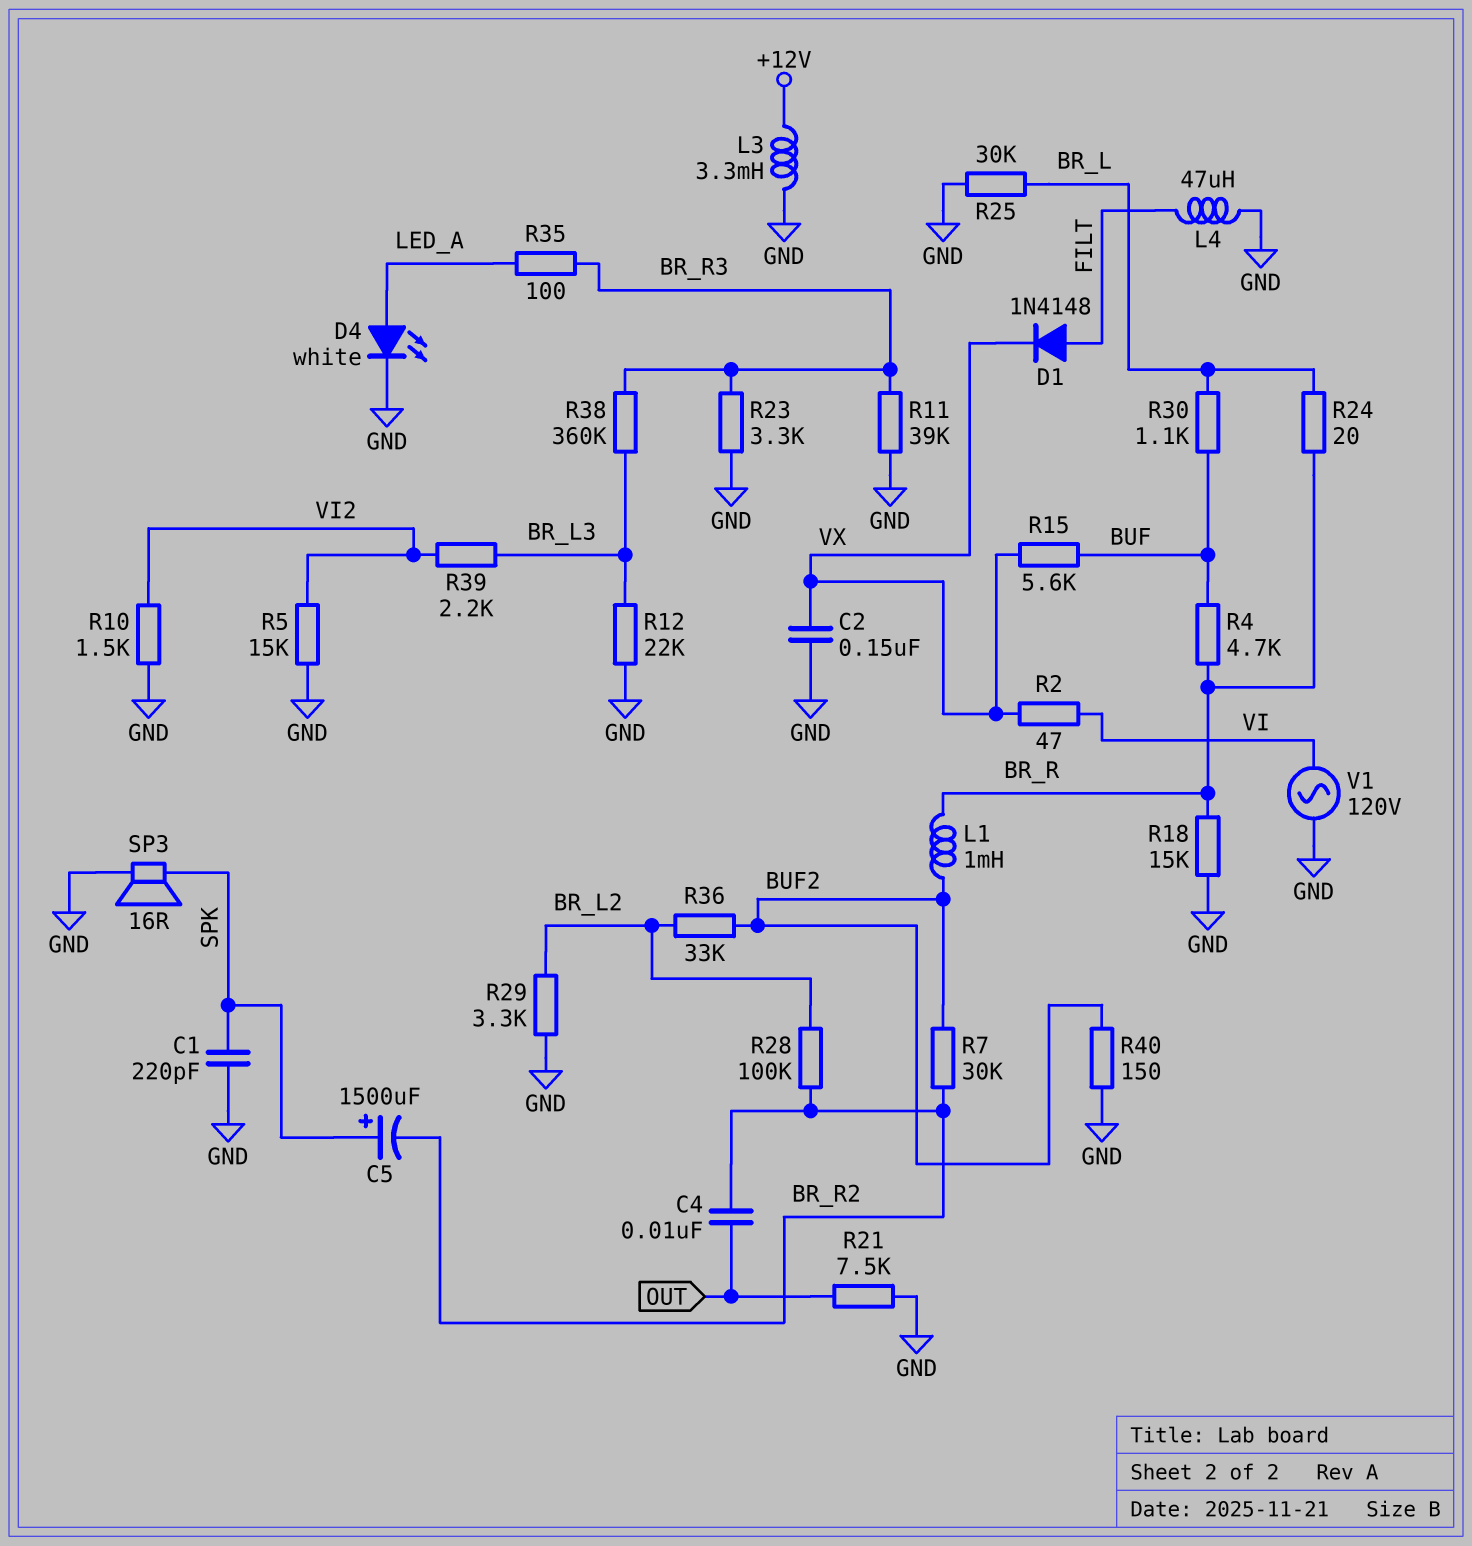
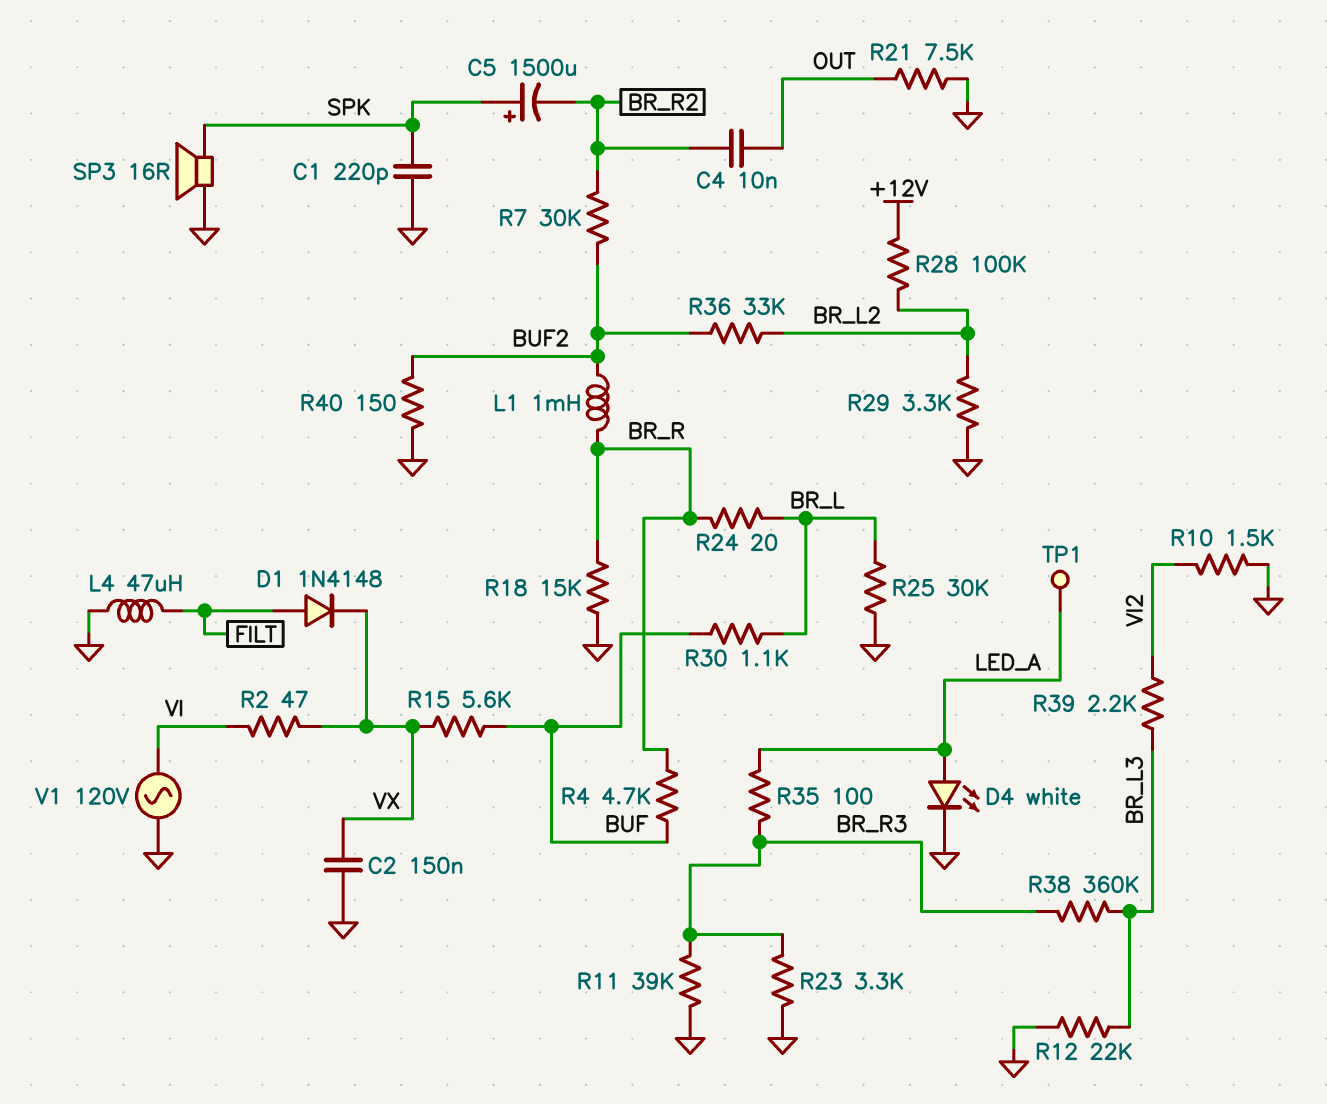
L3: 3.3mH (+12V, GND) -> none
R5: 15k (GND, VI2) -> none
R28: 100k (BR_L2, BR_R2) -> 100k (+12V, BR_L2)
TP1: none -> test point (LED_A)

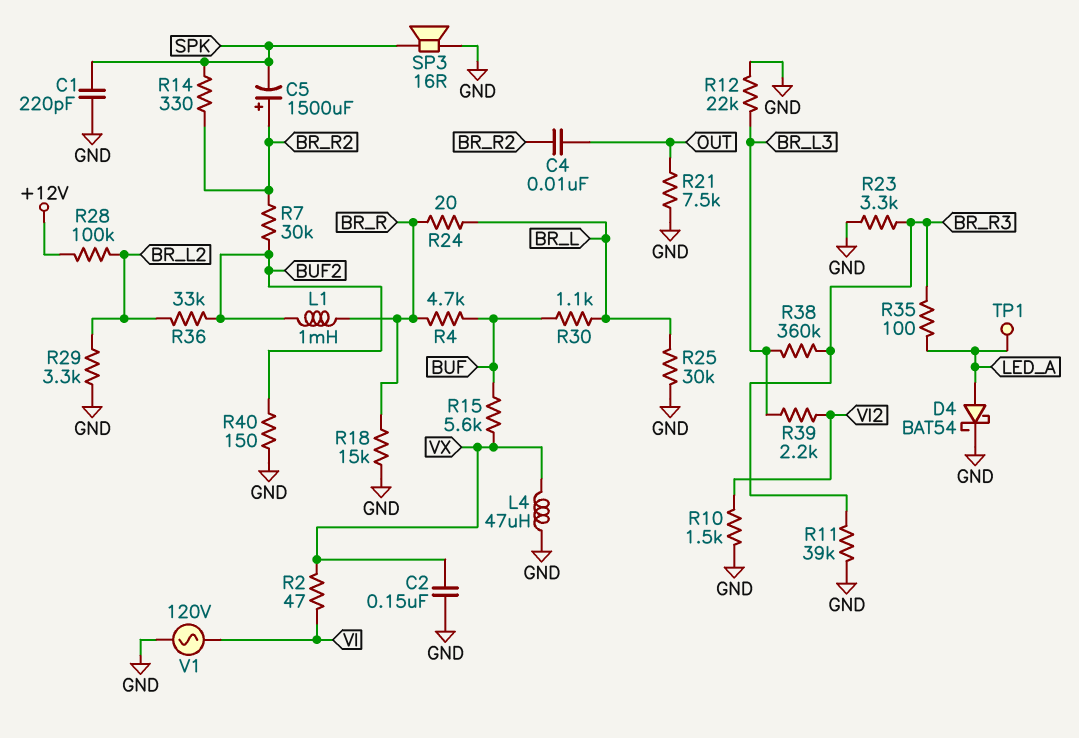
C5: 1500uF (plus SPK, minus BR_R2) -> 1500uF (plus BR_R2, minus SPK)
D1: diode 1N4148 (A FILT, K VX) -> none
D4: LED white (A LED_A, K GND) -> schottky BAT54 (A LED_A, K GND)
L4: 47uH (FILT, GND) -> 47uH (GND, VX)
R14: none -> 330 (BR_R2, SPK)

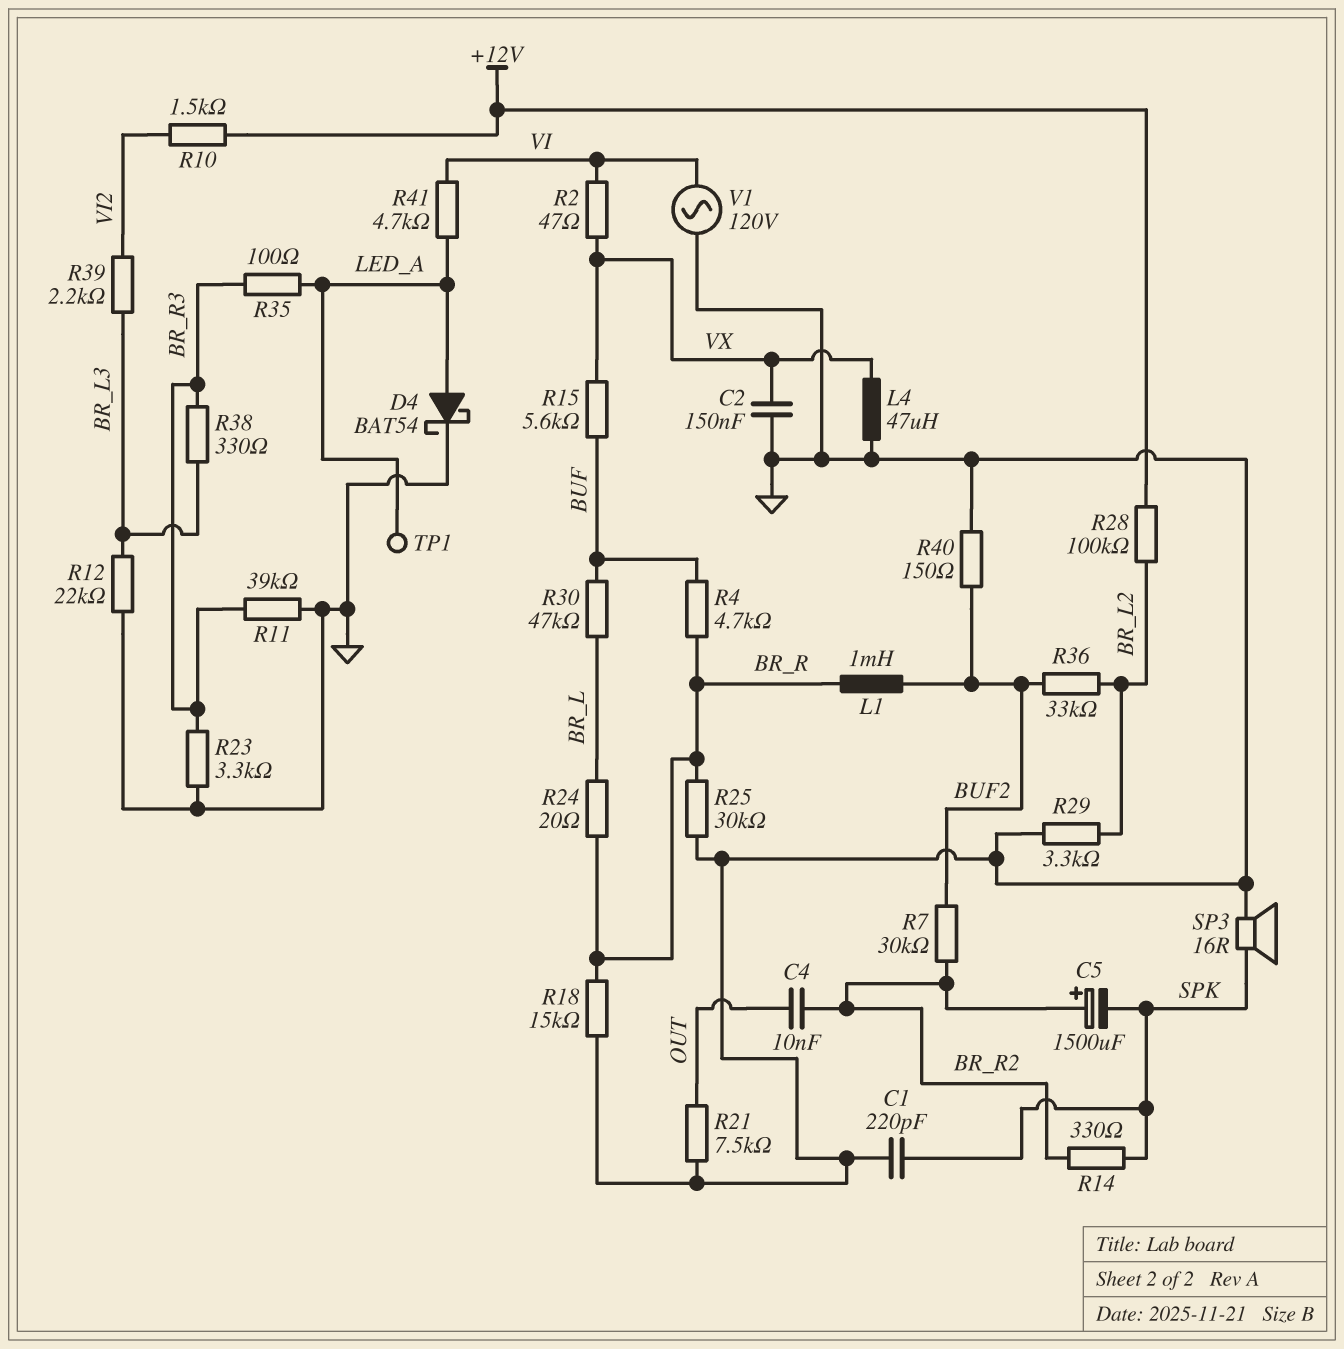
R10: 1.5k (GND, VI2) -> 1.5k (+12V, VI2)
R25: 30k (BR_L, GND) -> 30k (BR_R, GND)
R30: 1.1k (BR_L, BUF) -> 47k (BR_L, BUF)
R38: 360k (BR_L3, BR_R3) -> 330 (BR_L3, BR_R3)
R41: none -> 4.7k (LED_A, VI)

